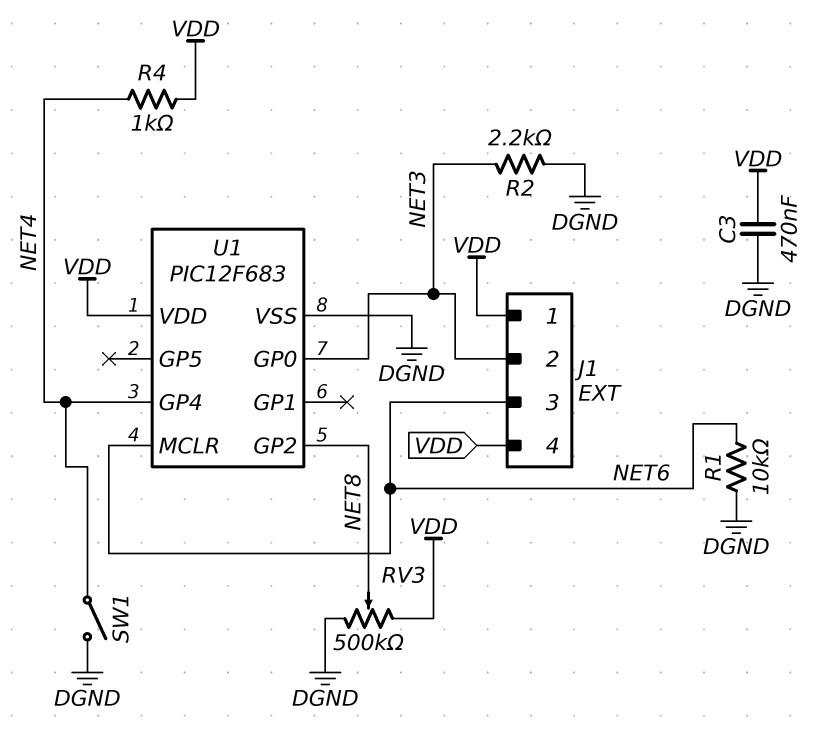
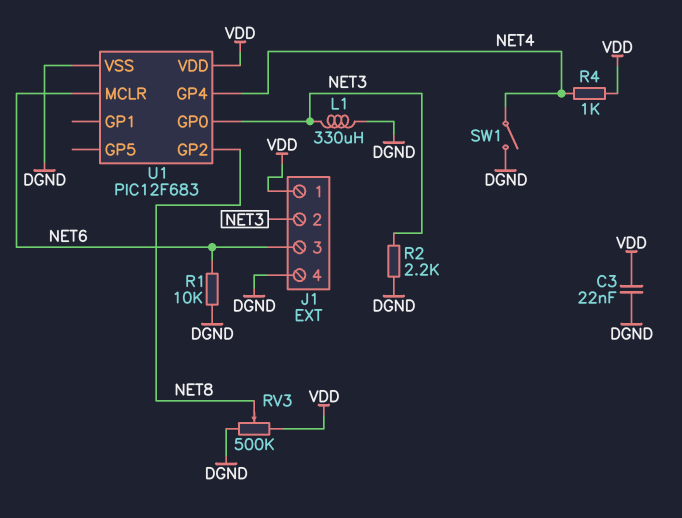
C3: 470nF (DGND, VDD) -> 22nF (DGND, VDD)
J1 pin 4: VDD -> DGND
L1: none -> 330uH (DGND, NET3)

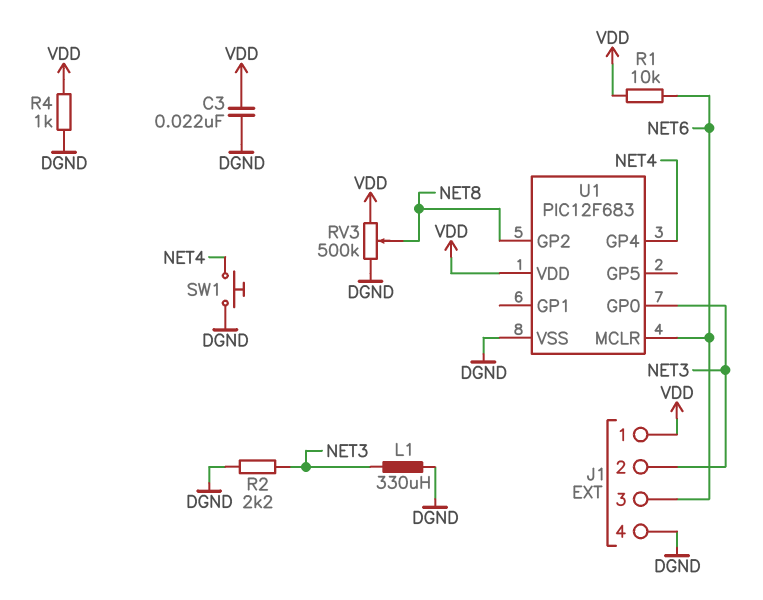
R1: 10k (DGND, NET6) -> 10k (NET6, VDD)
R4: 1k (NET4, VDD) -> 1k (DGND, VDD)
SW1: switch (DGND, NET4) -> button (DGND, NET4)

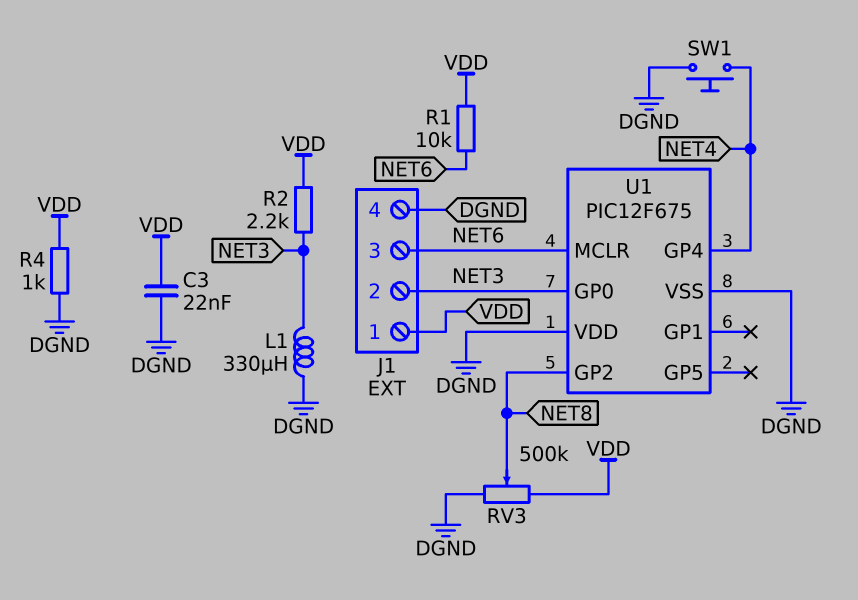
R2: 2.2k (DGND, NET3) -> 2.2k (NET3, VDD)
U1: PIC12F683 -> PIC12F675
U1 pin VDD: VDD -> DGND

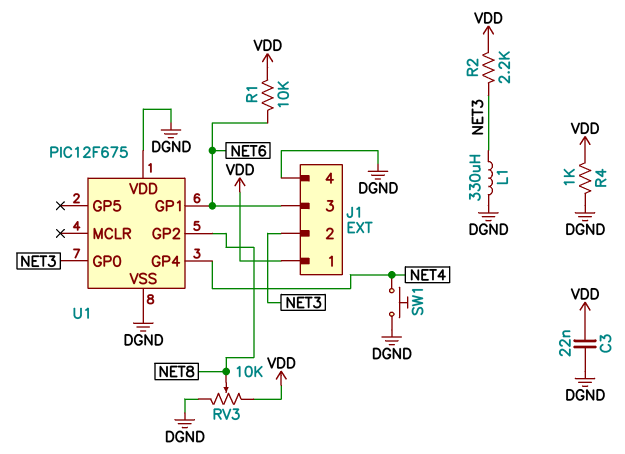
RV3: 500k (DGND, VDD, wiper NET8) -> 10k (DGND, VDD, wiper NET8)
U1 pin GP1: none -> NET6
U1 pin MCLR: NET6 -> none

